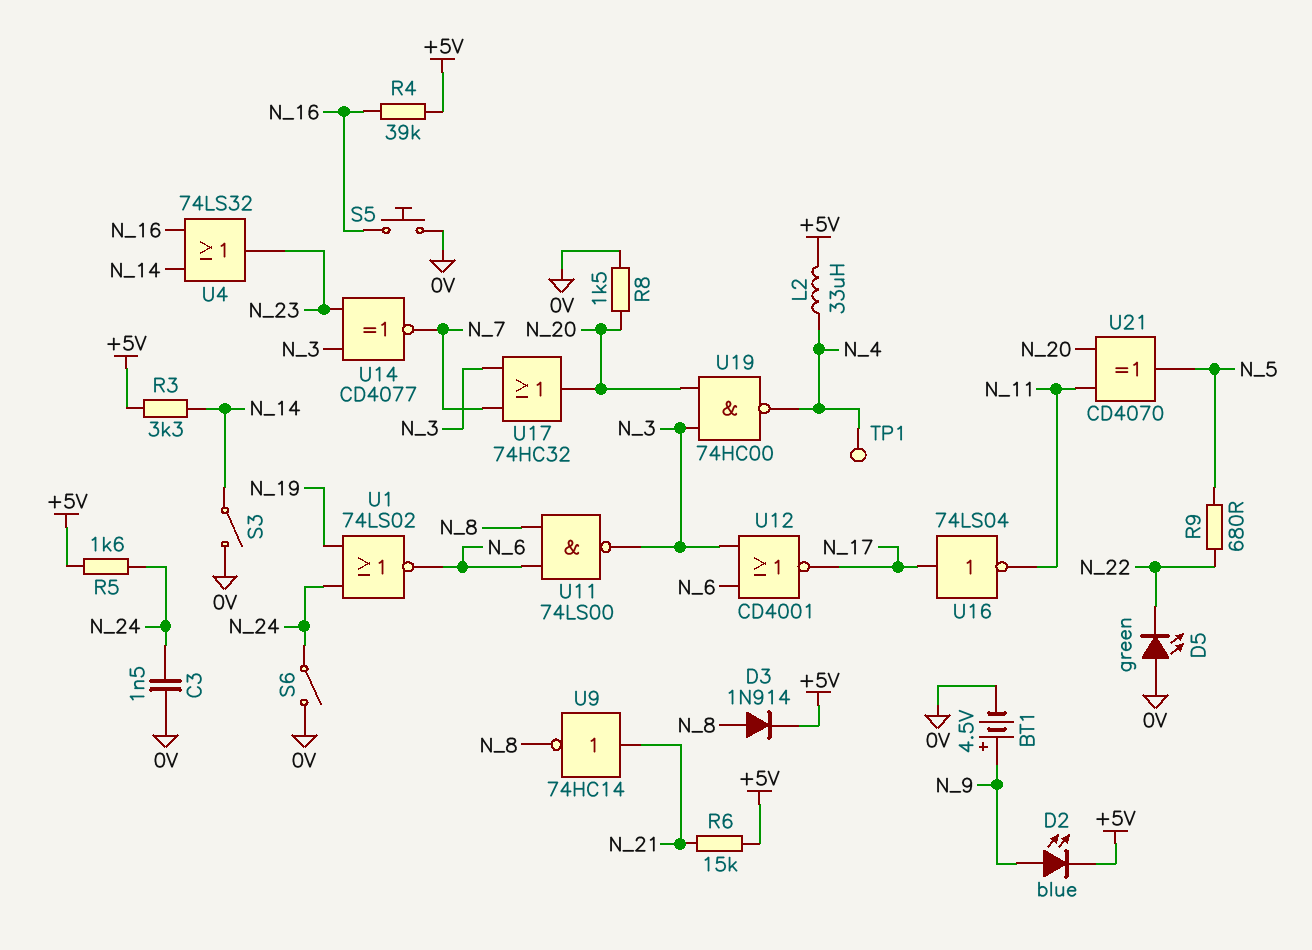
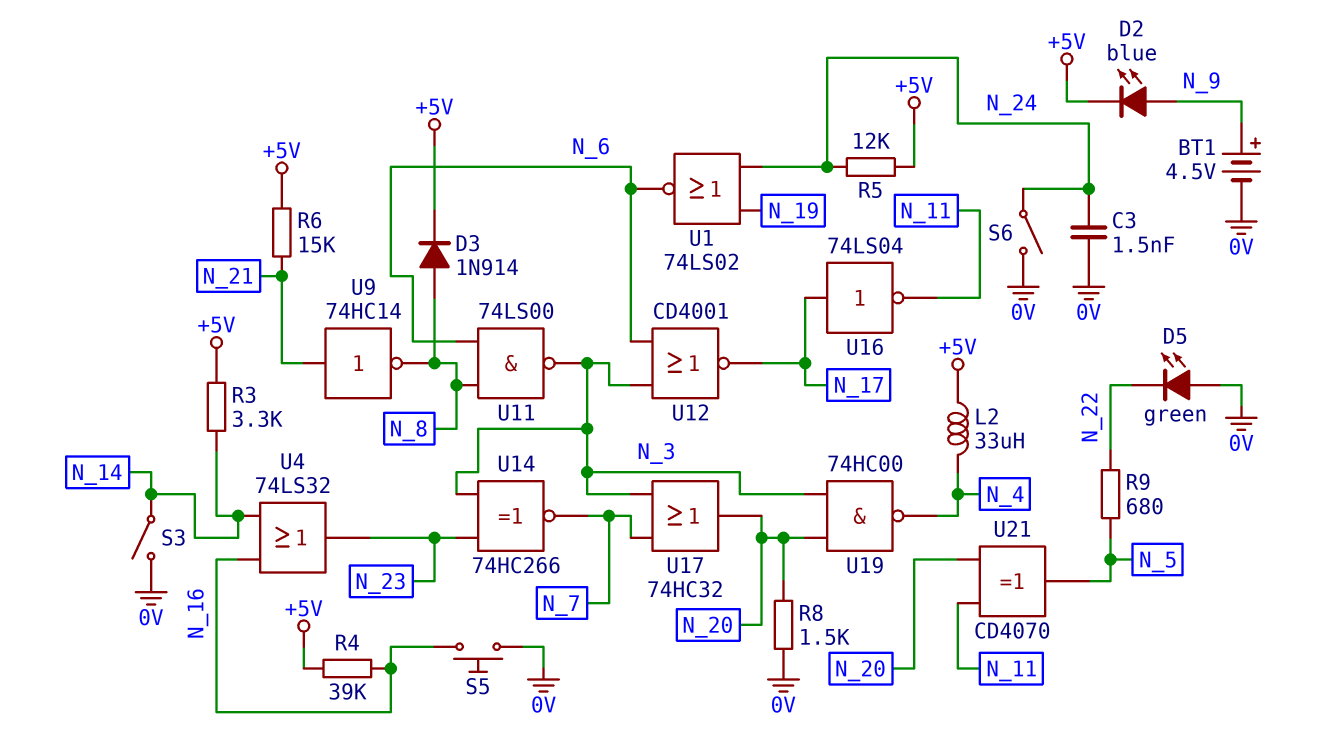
R5: 1.6k (+5V, N_24) -> 12k (+5V, N_24)
TP1: test point (N_4) -> none
U14: XNOR CD4077 (in N_3, in N_23, out N_7) -> XNOR 74HC266 (in N_3, in N_23, out N_7)

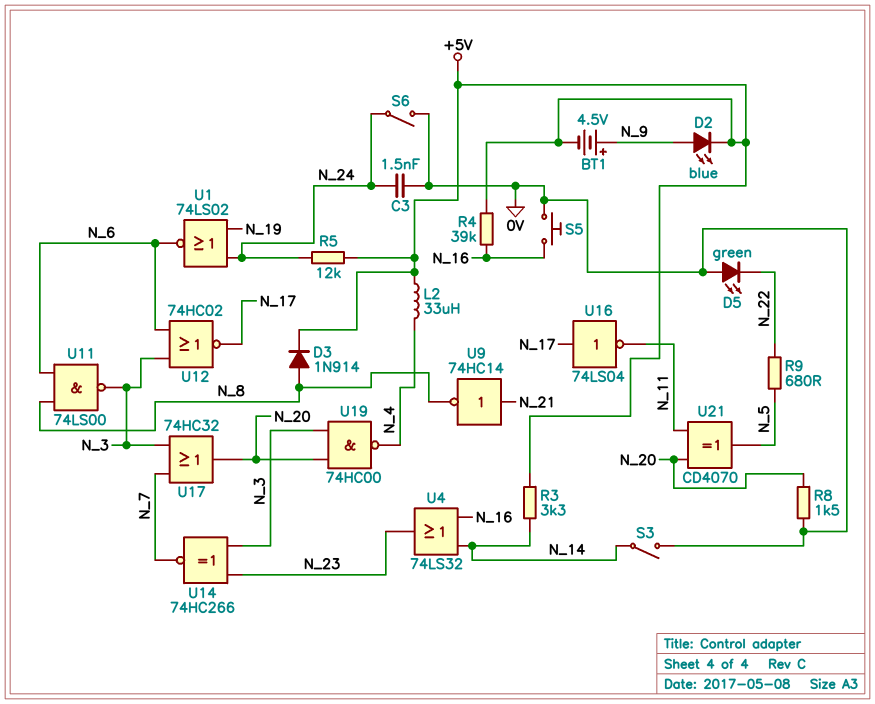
BT1: 4.5V (plus N_9, minus 0V) -> 4.5V (plus N_9, minus +5V)
R6: 15k (+5V, N_21) -> none
U12: NOR CD4001 (in N_3, in N_6, out N_17) -> NOR 74HC02 (in N_3, in N_6, out N_17)

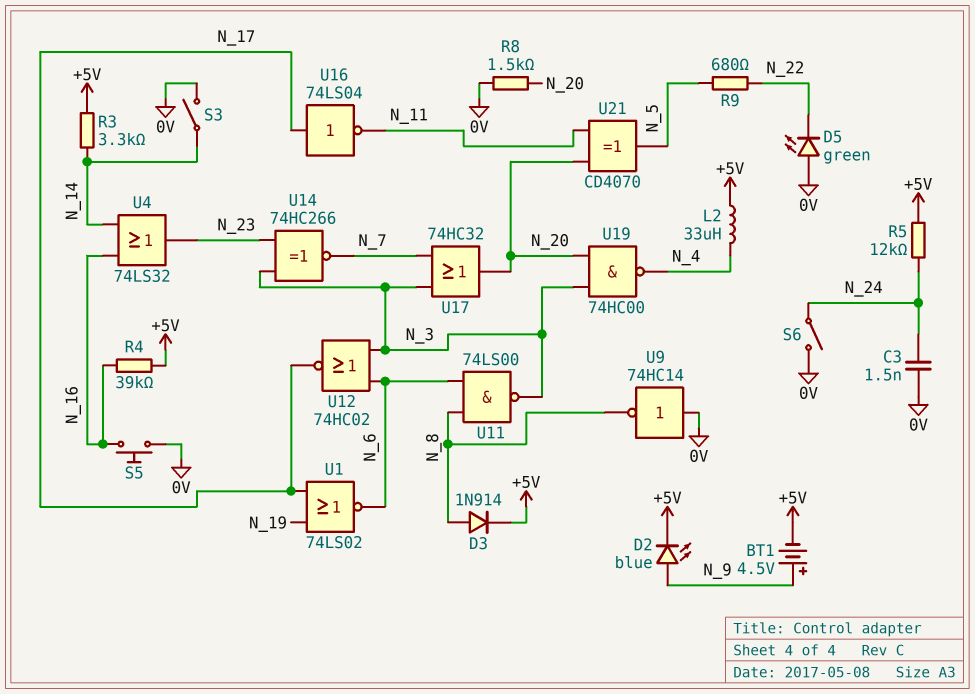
U1: NOR 74LS02 (in N_19, in N_24, out N_6) -> NOR 74LS02 (in N_17, in N_19, out N_6)
U9: NOT 74HC14 (in N_21, out N_8) -> NOT 74HC14 (in 0V, out N_8)

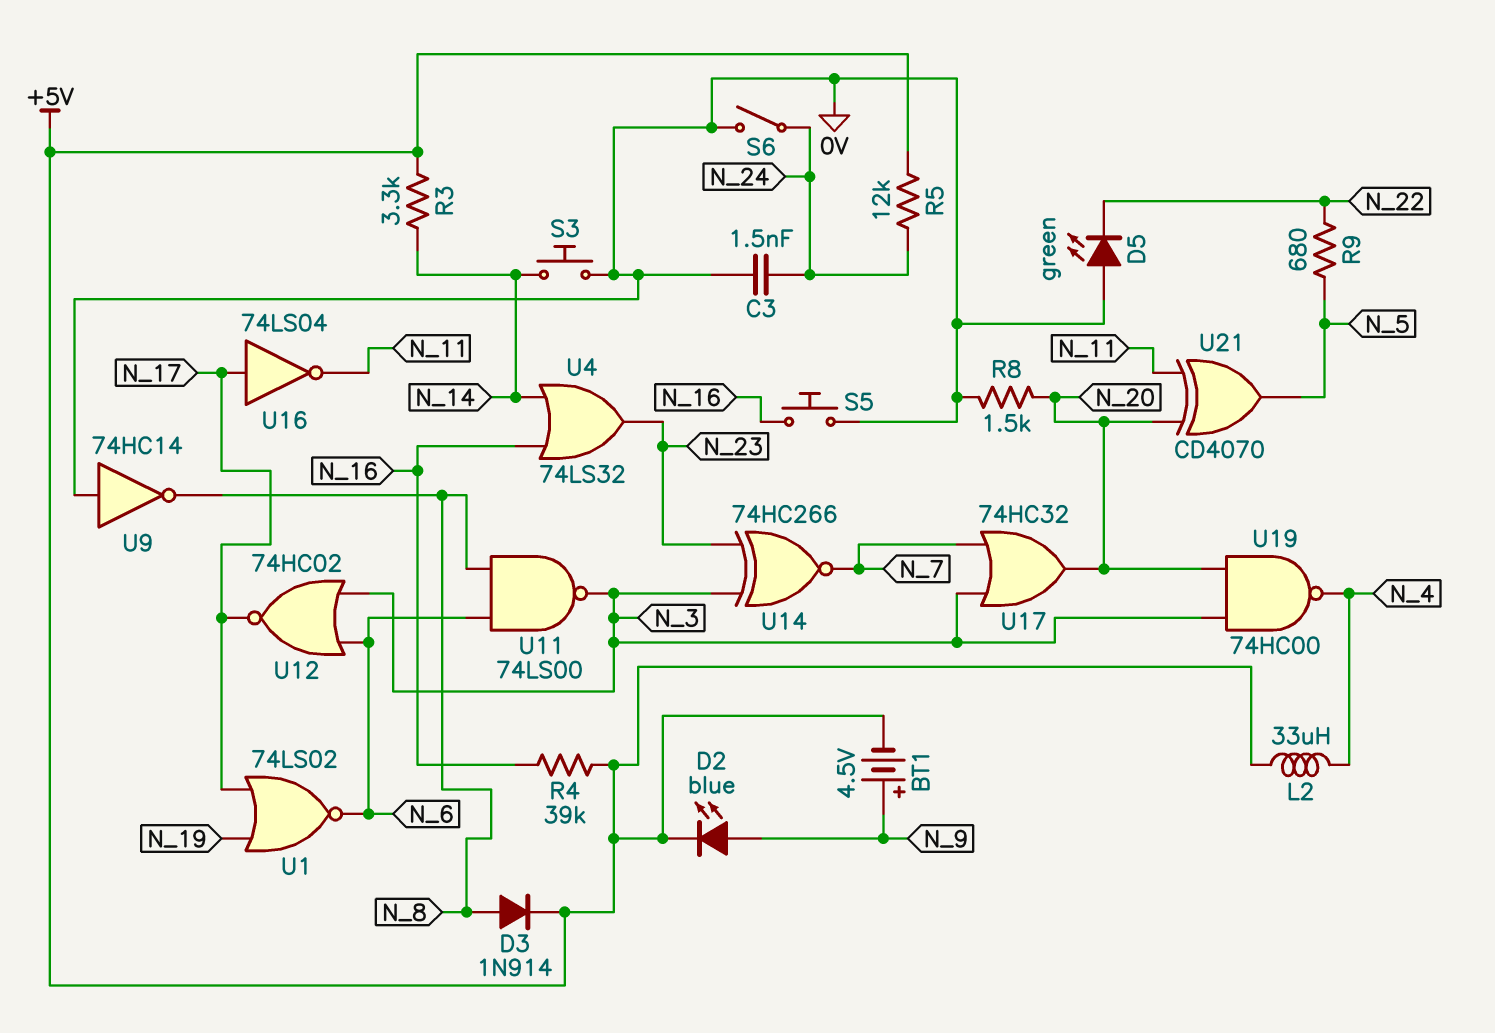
S3: switch (0V, N_14) -> button (0V, N_14)

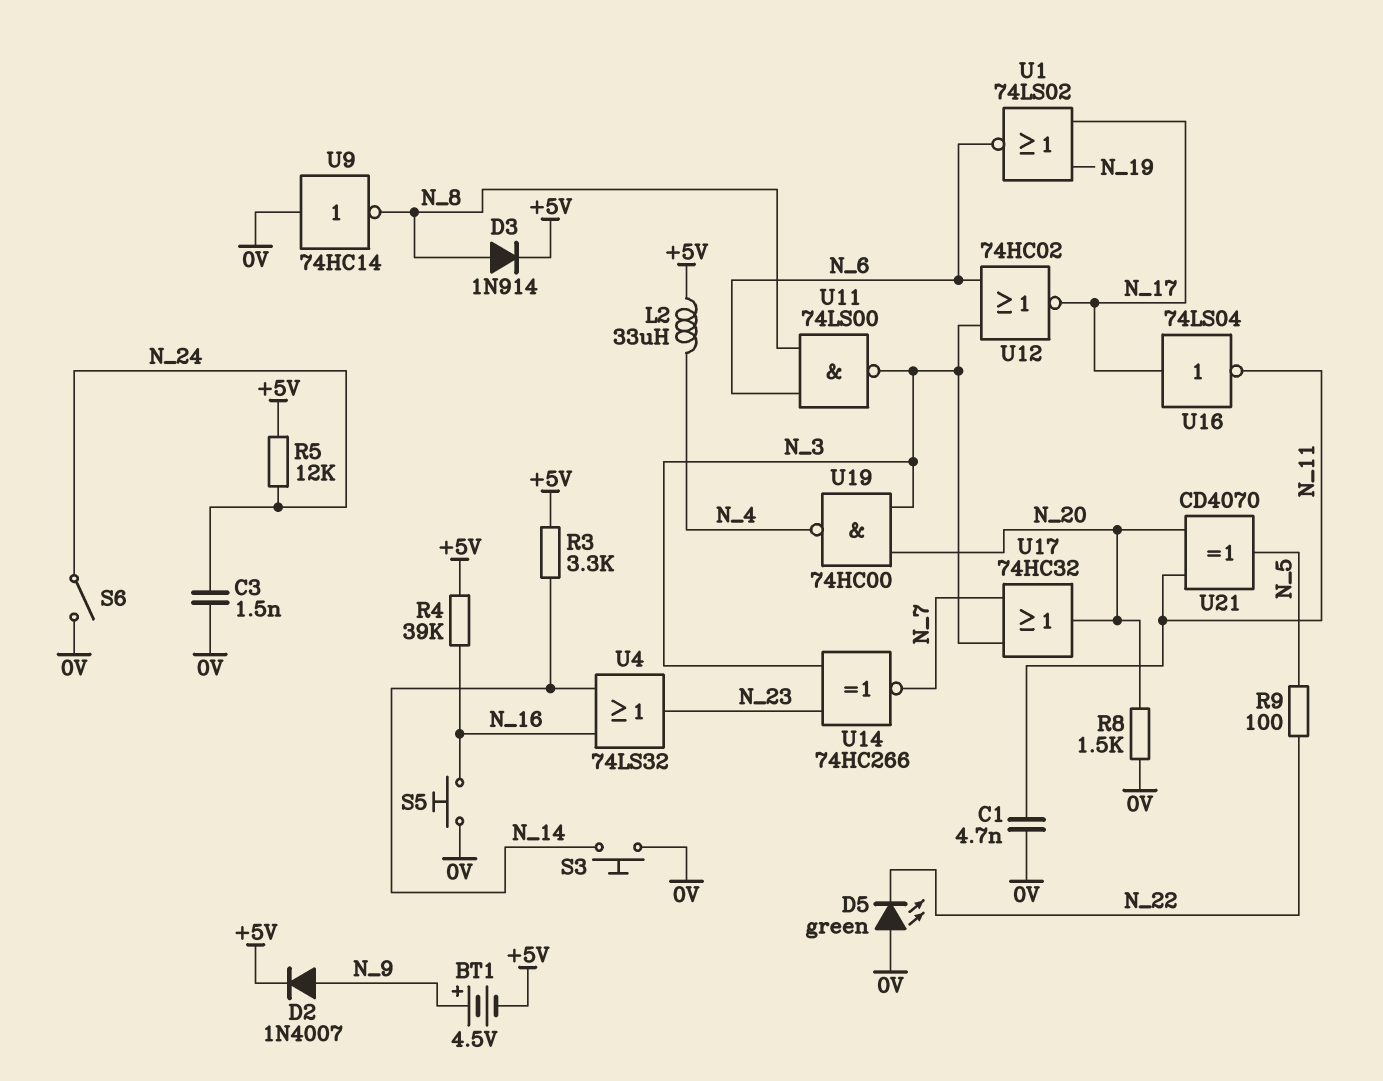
C1: none -> 4.7nF (0V, N_11)
D2: LED blue (A N_9, K +5V) -> diode 1N4007 (A N_9, K +5V)
R9: 680 (N_5, N_22) -> 100 (N_5, N_22)

